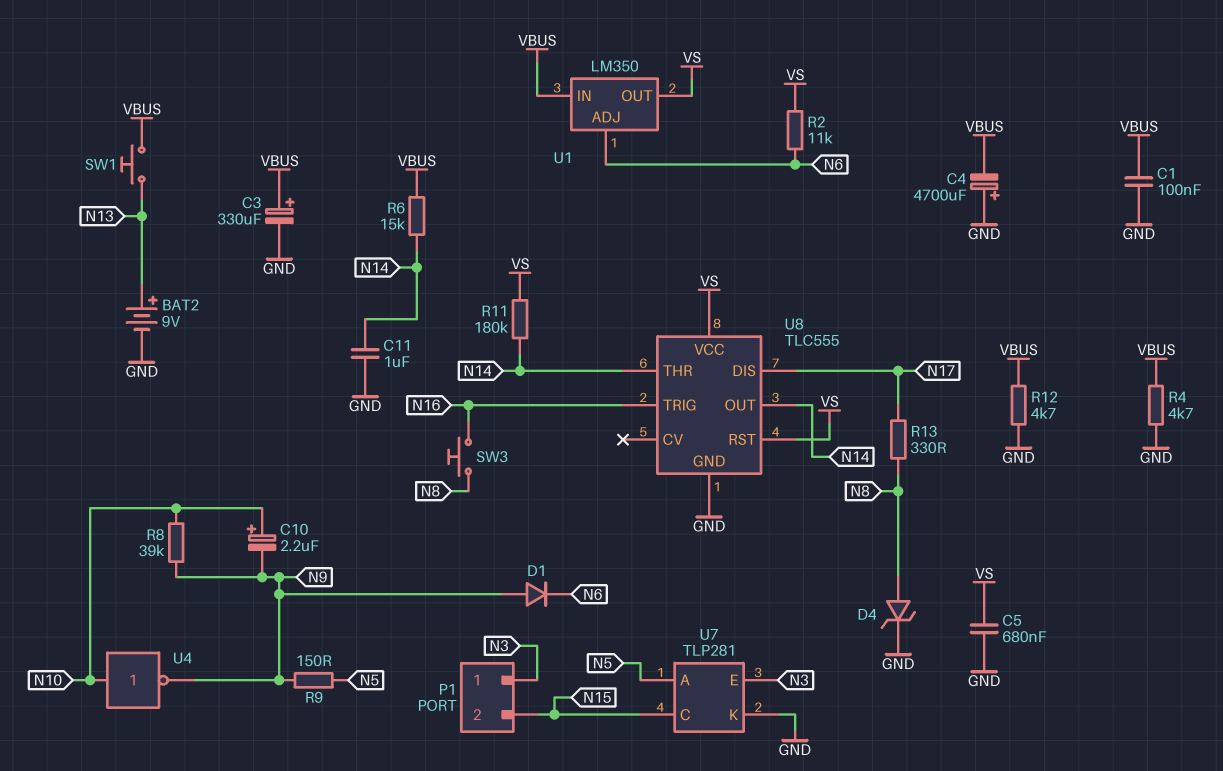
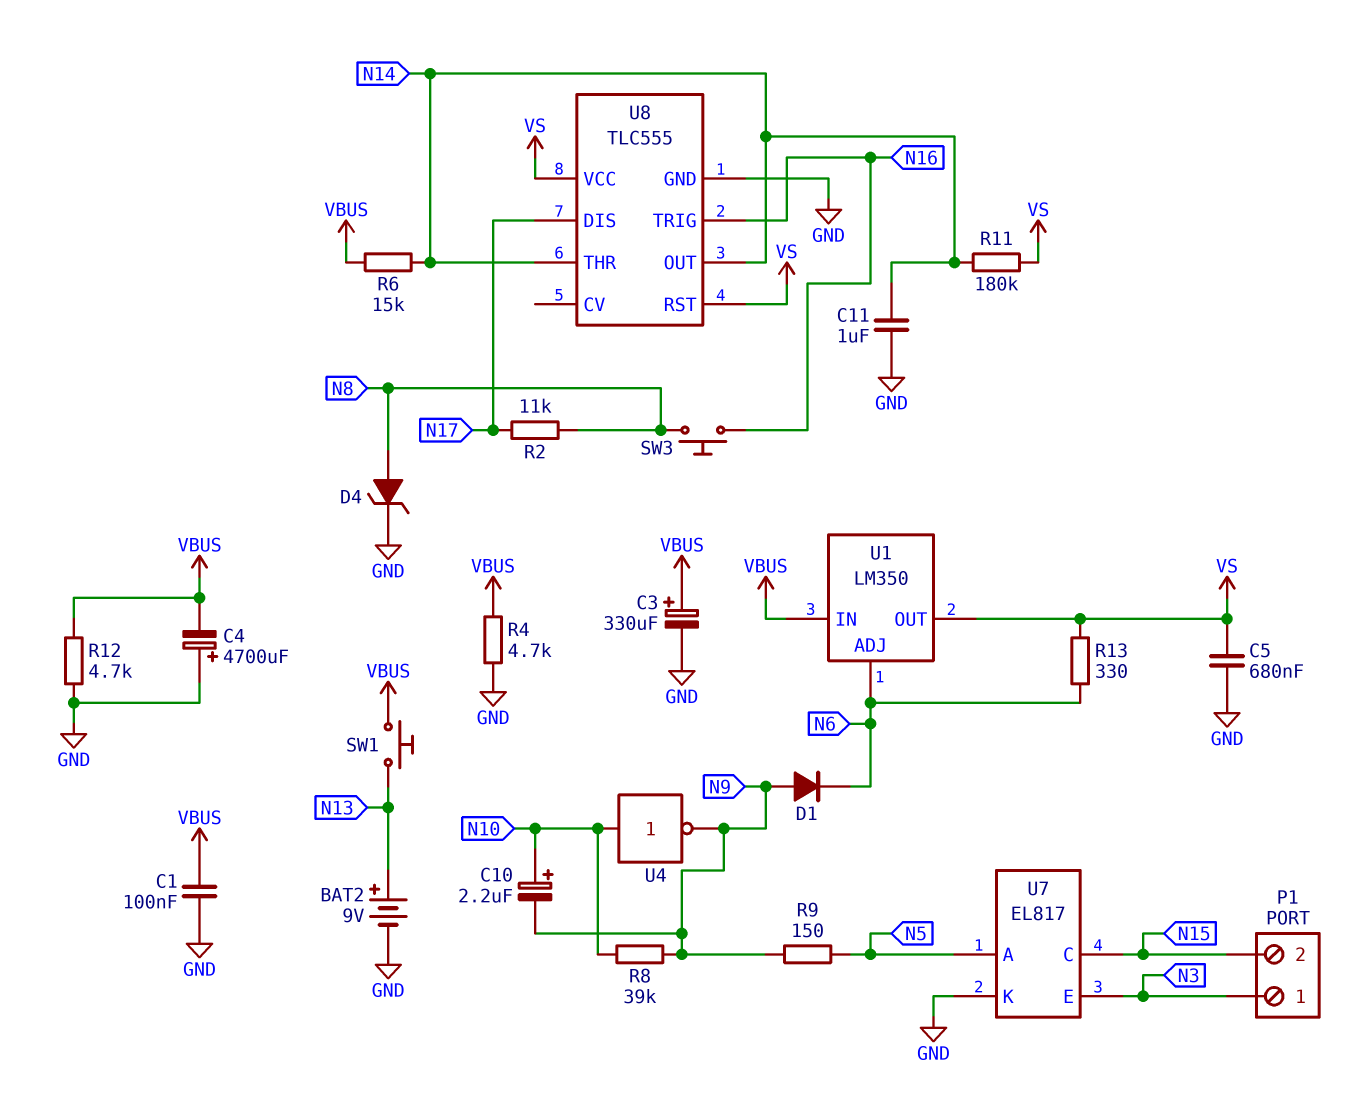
R2: 11k (N6, VS) -> 11k (N8, N17)
R13: 330 (N8, N17) -> 330 (N6, VS)
U7: TLP281 -> EL817

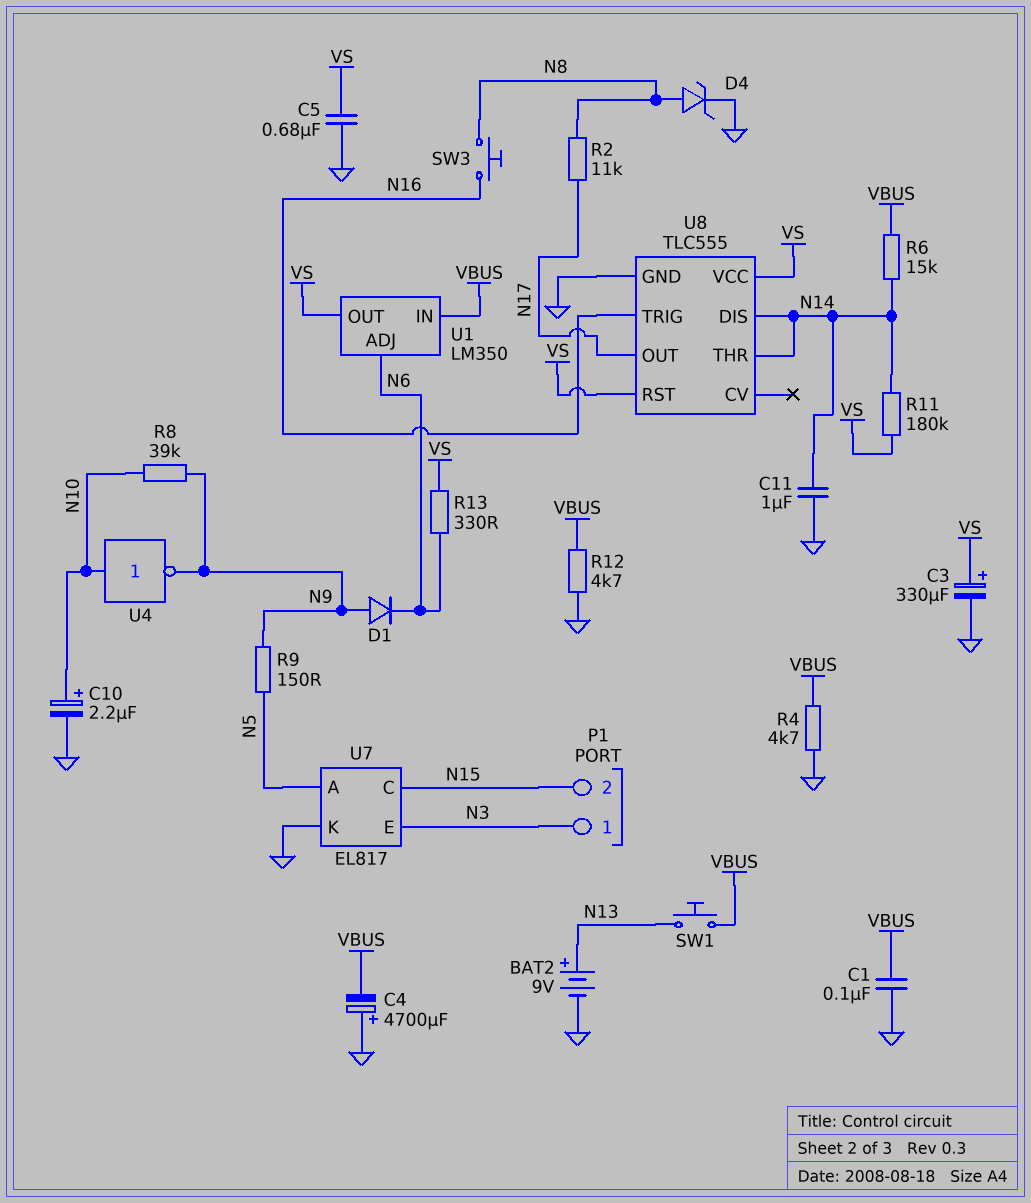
C3: 330uF (plus VBUS, minus GND) -> 330uF (plus VS, minus GND)
C10: 2.2uF (plus N10, minus N9) -> 2.2uF (plus N10, minus GND)
U8 pin DIS: N17 -> N14
U8 pin OUT: N14 -> N17

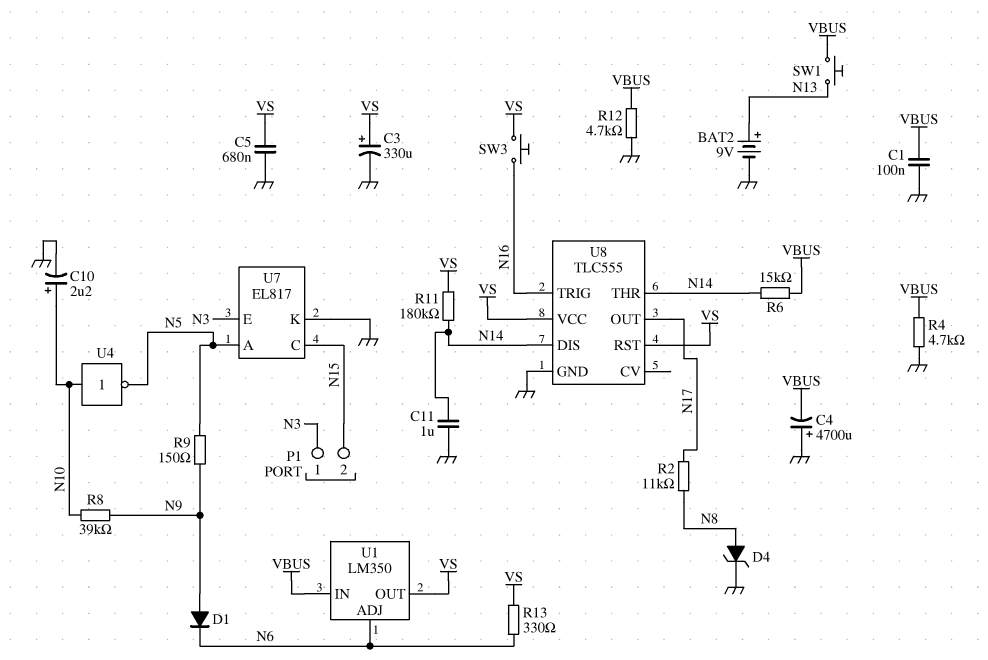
SW3: button (N8, N16) -> button (N16, VS)
U4: NOT (in N10, out N9) -> NOT (in N10, out N5)

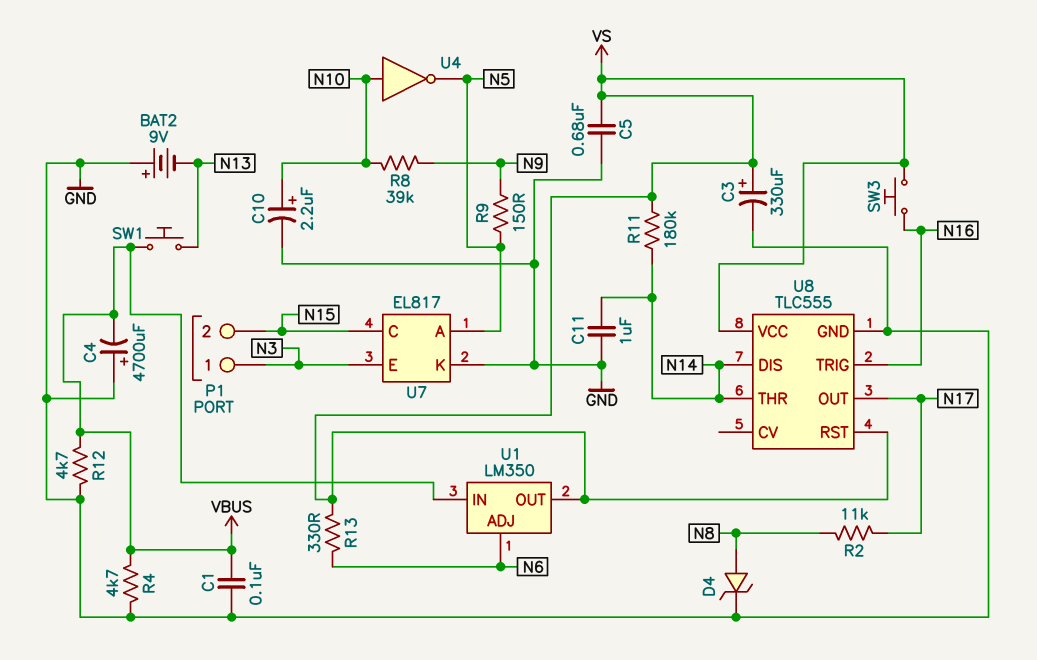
BAT2: 9V (plus N13, minus GND) -> 9V (plus GND, minus N13)
D1: diode (A N9, K N6) -> none
R6: 15k (N14, VBUS) -> none

